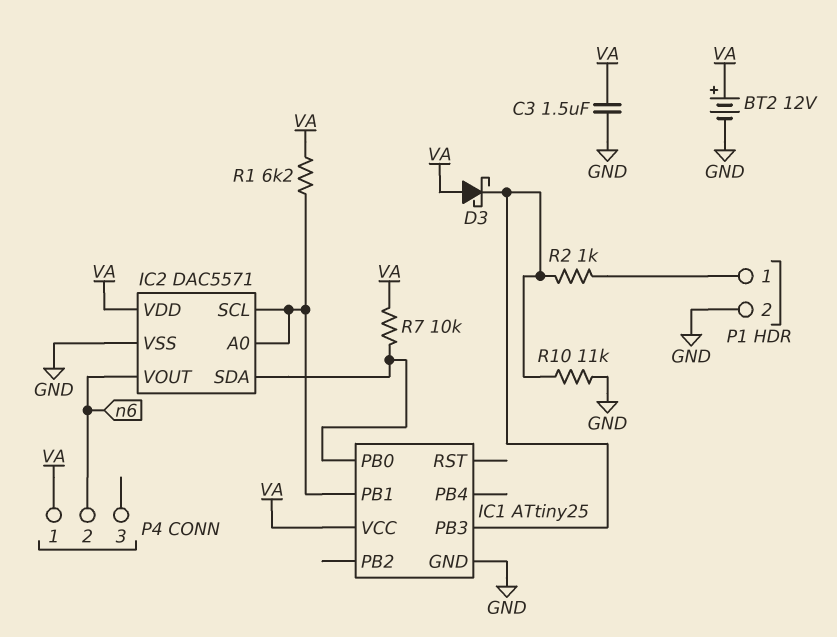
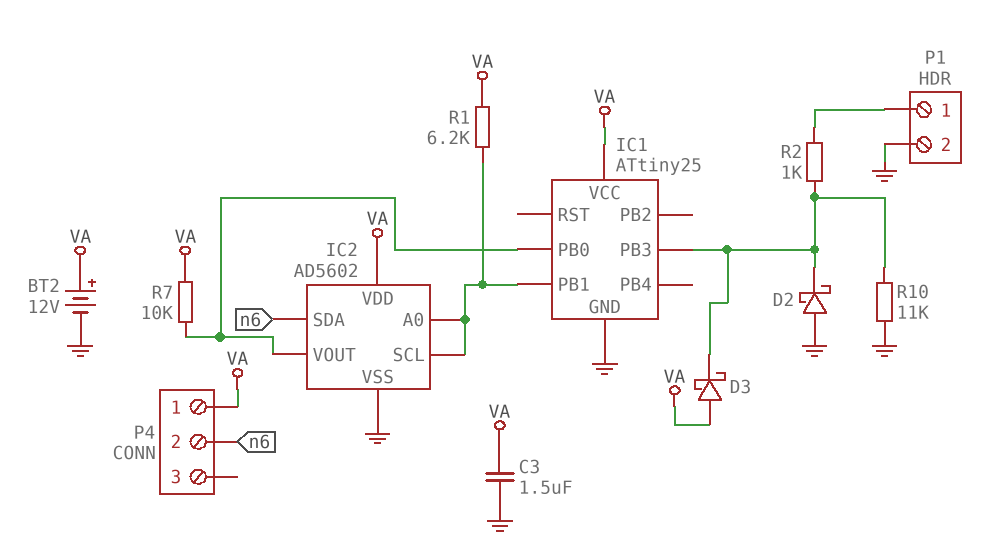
D2: none -> schottky (A GND, K IC1/PB3)
IC2: DAC5571 -> AD5602
IC2 pin SDA: IC1/PB0 -> n6
IC2 pin VOUT: n6 -> IC1/PB0

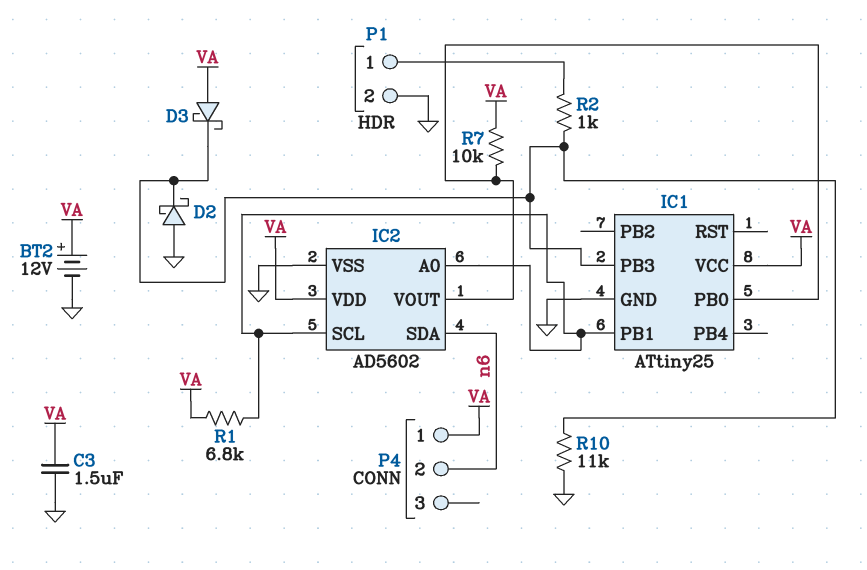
R1: 6.2k (IC1/PB1, VA) -> 6.8k (IC1/PB1, VA)

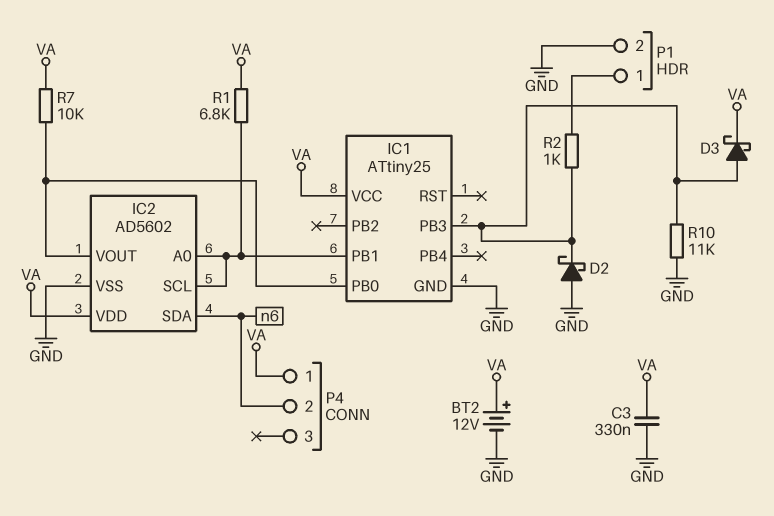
C3: 1.5uF (GND, VA) -> 330nF (GND, VA)
D3: schottky (A VA, K IC1/PB3) -> schottky (A IC1/PB3, K VA)

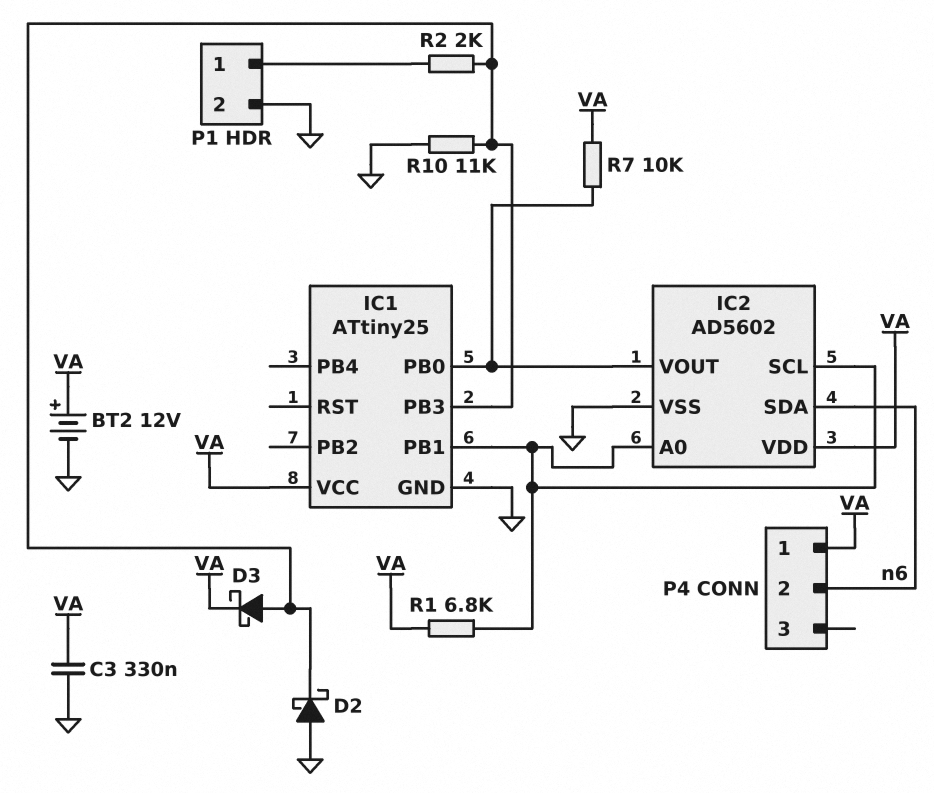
R2: 1k (IC1/PB3, P1/1) -> 2k (IC1/PB3, P1/1)

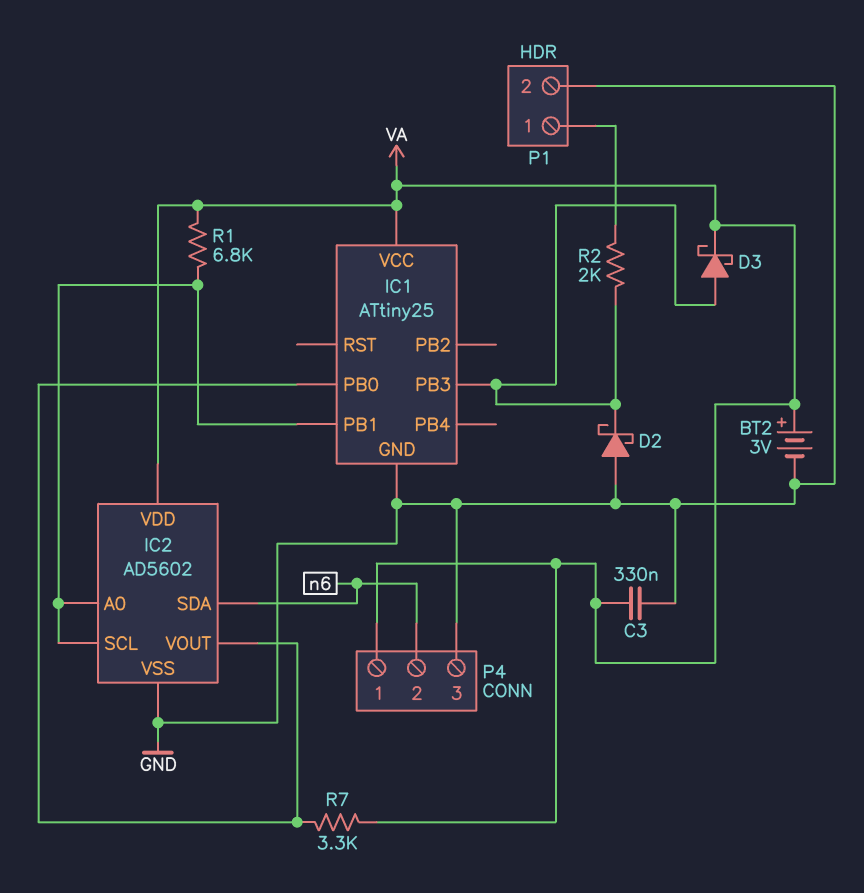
BT2: 12V (plus VA, minus GND) -> 3V (plus VA, minus GND)
P4 pin 3: none -> GND
R7: 10k (IC1/PB0, VA) -> 3.3k (IC1/PB0, VA)
R10: 11k (GND, IC1/PB3) -> none

